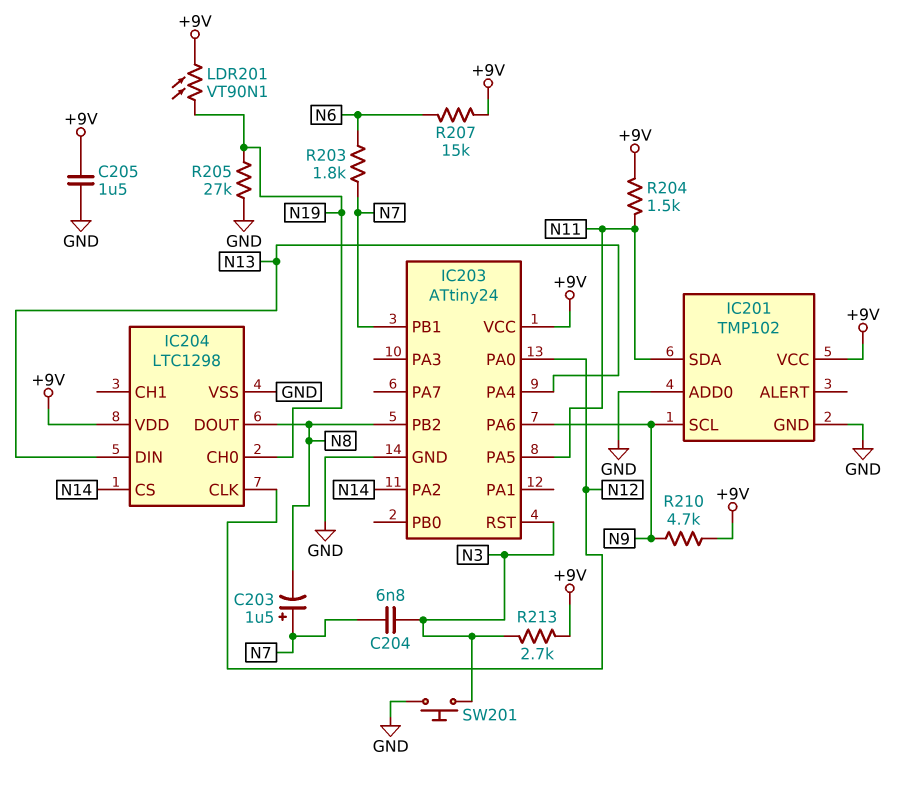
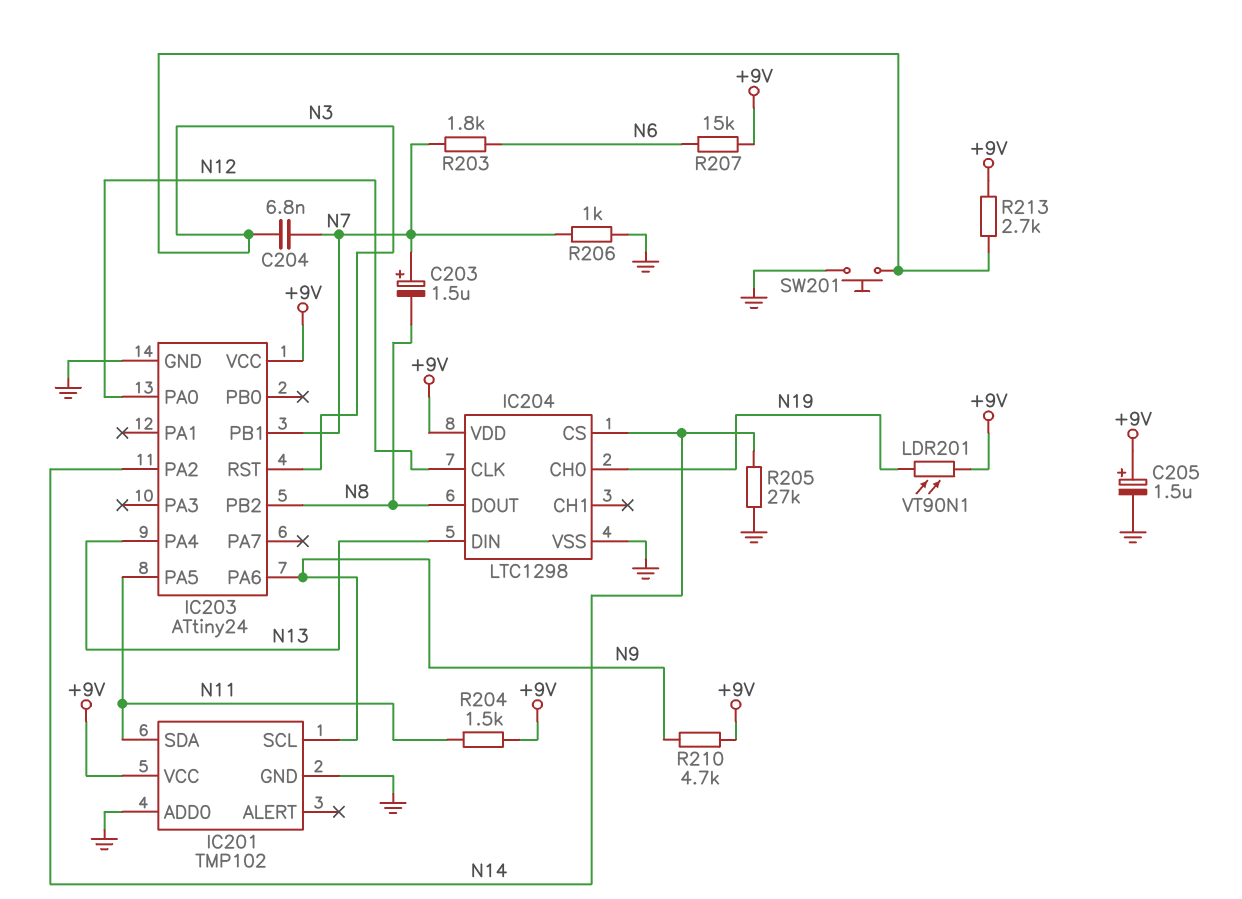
C205: 1.5uF (+9V, GND) -> 1.5uF (plus +9V, minus GND)
R205: 27k (GND, N19) -> 27k (GND, N14)
R206: none -> 1k (GND, N7)

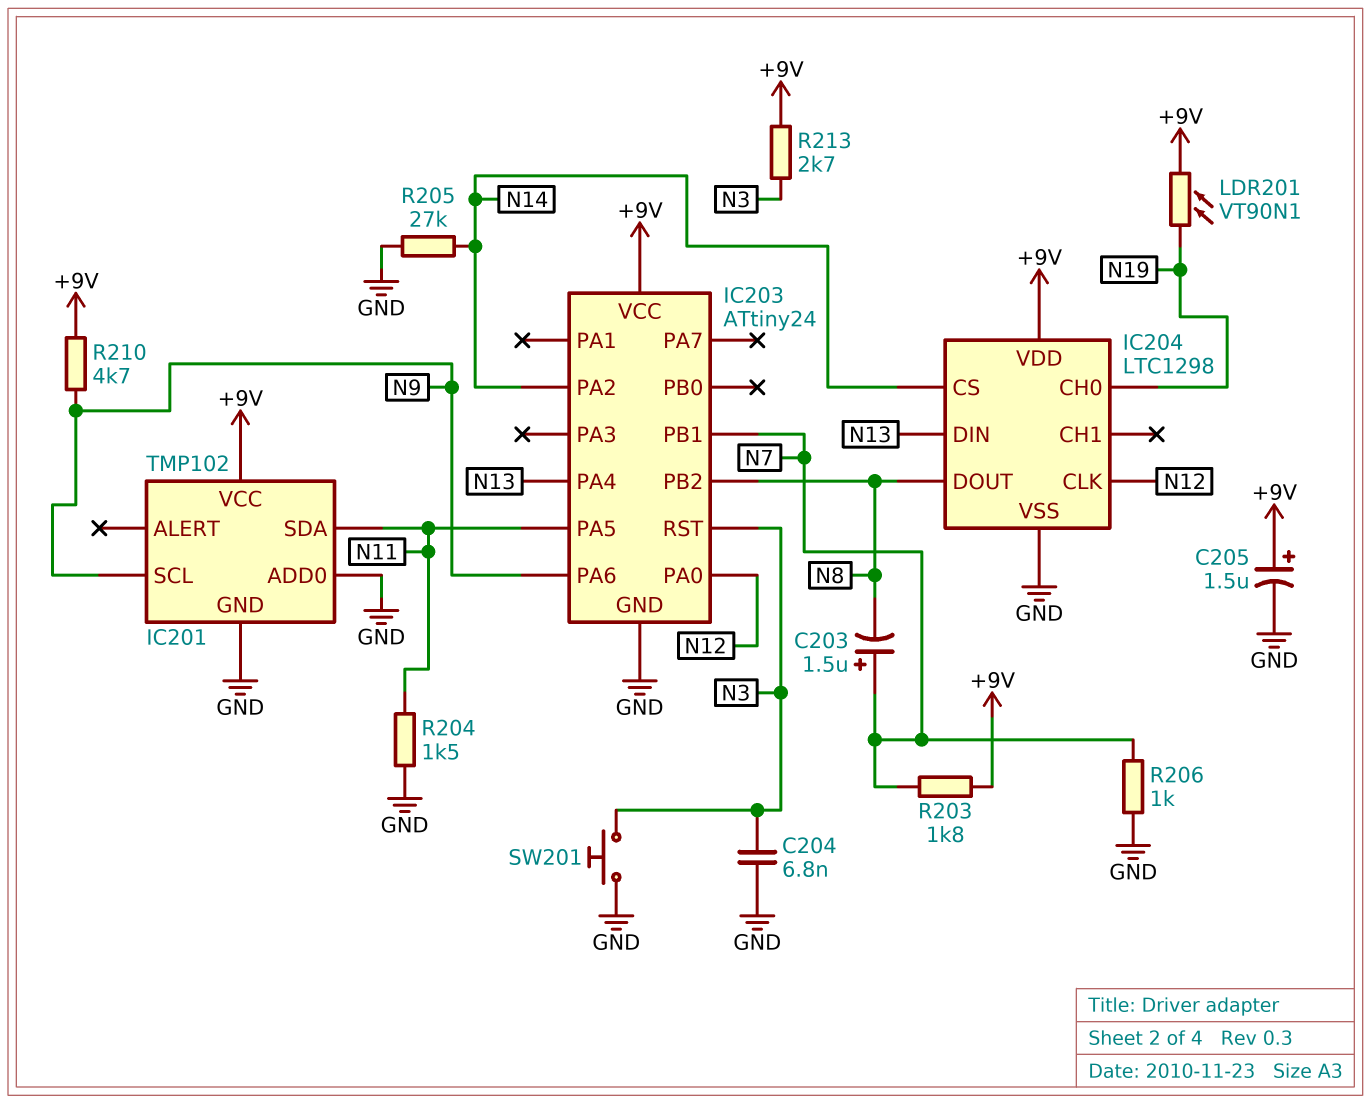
C204: 6.8nF (N3, N7) -> 6.8nF (GND, N3)
R203: 1.8k (N6, N7) -> 1.8k (+9V, N7)
R204: 1.5k (+9V, N11) -> 1.5k (GND, N11)
R207: 15k (+9V, N6) -> none

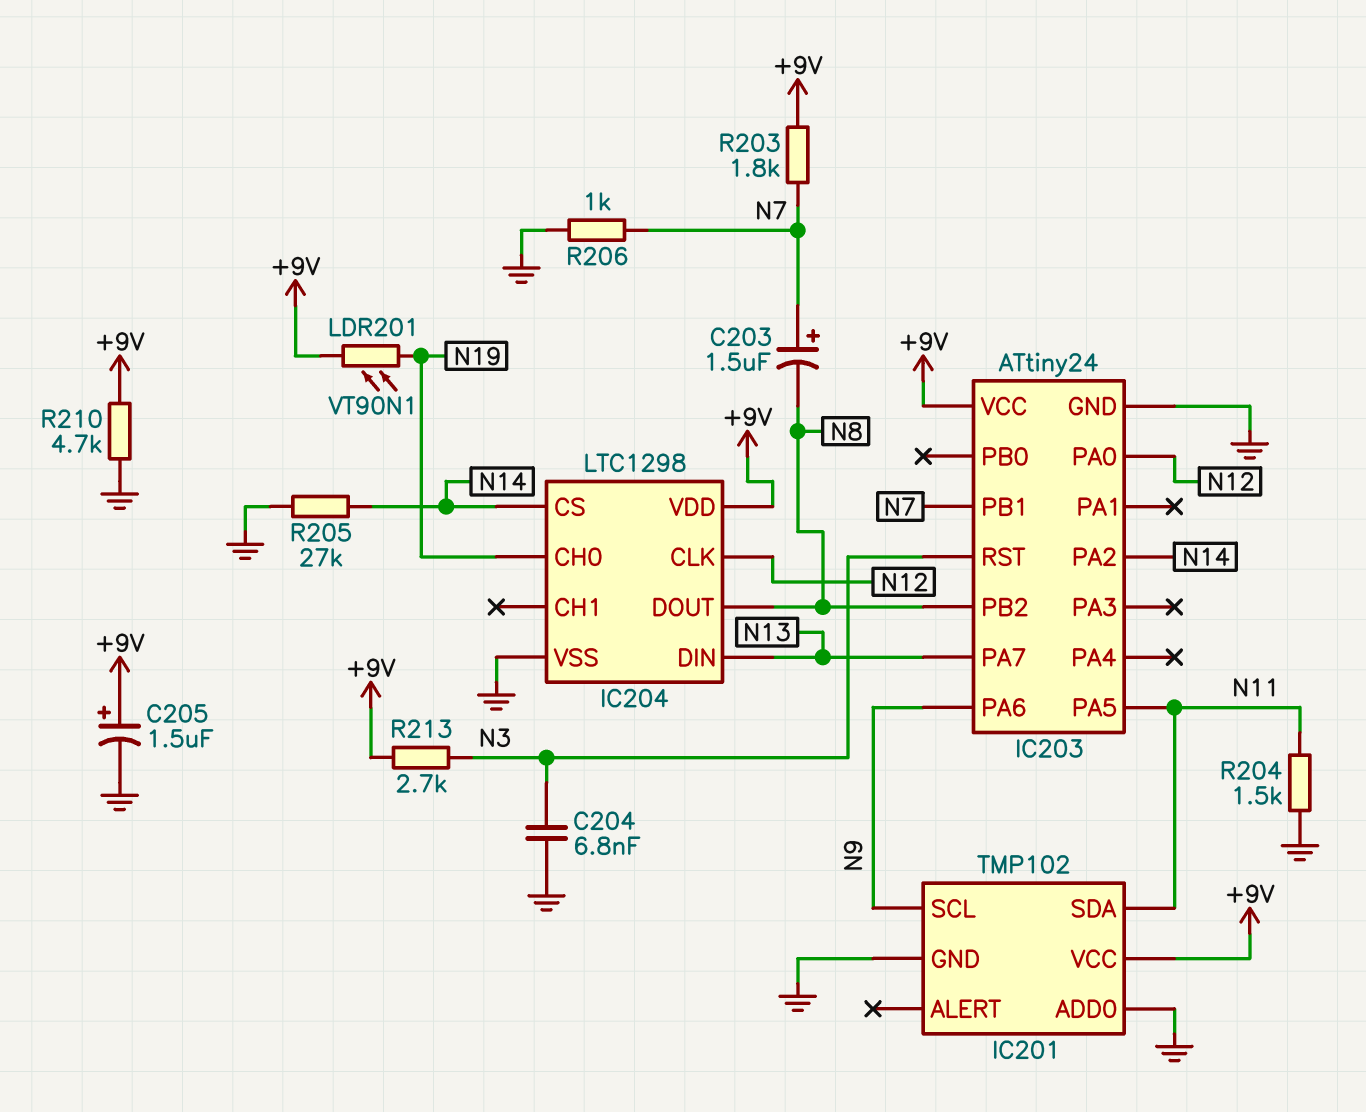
IC203 pin PA4: N13 -> none
IC203 pin PA7: none -> N13
R210: 4.7k (+9V, N9) -> 4.7k (+9V, GND)
SW201: button (GND, N3) -> none

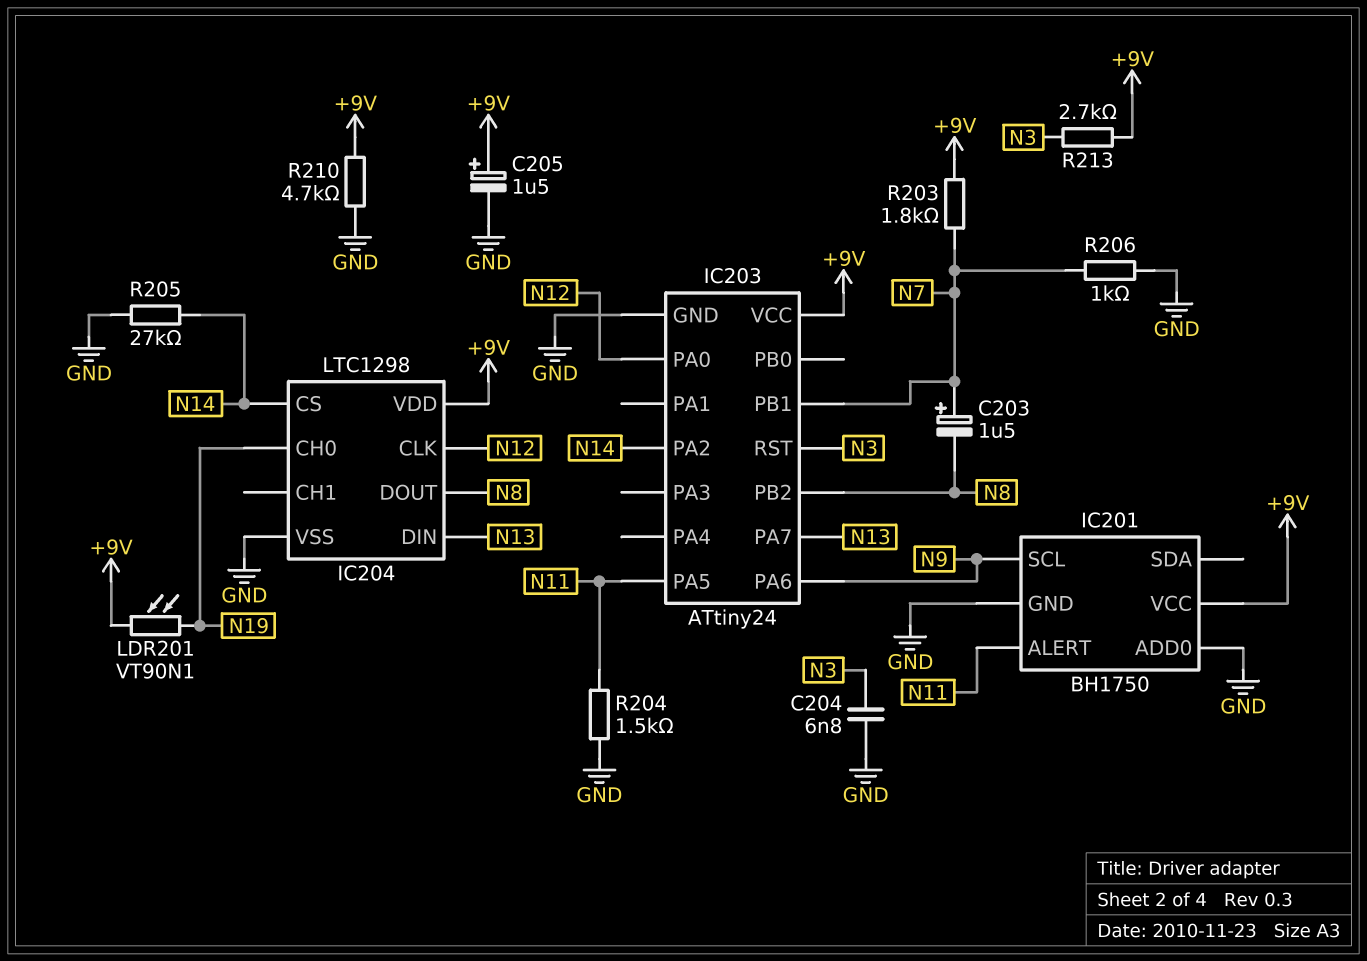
IC201: TMP102 -> BH1750
IC201 pin ALERT: none -> N11
IC201 pin SDA: N11 -> none

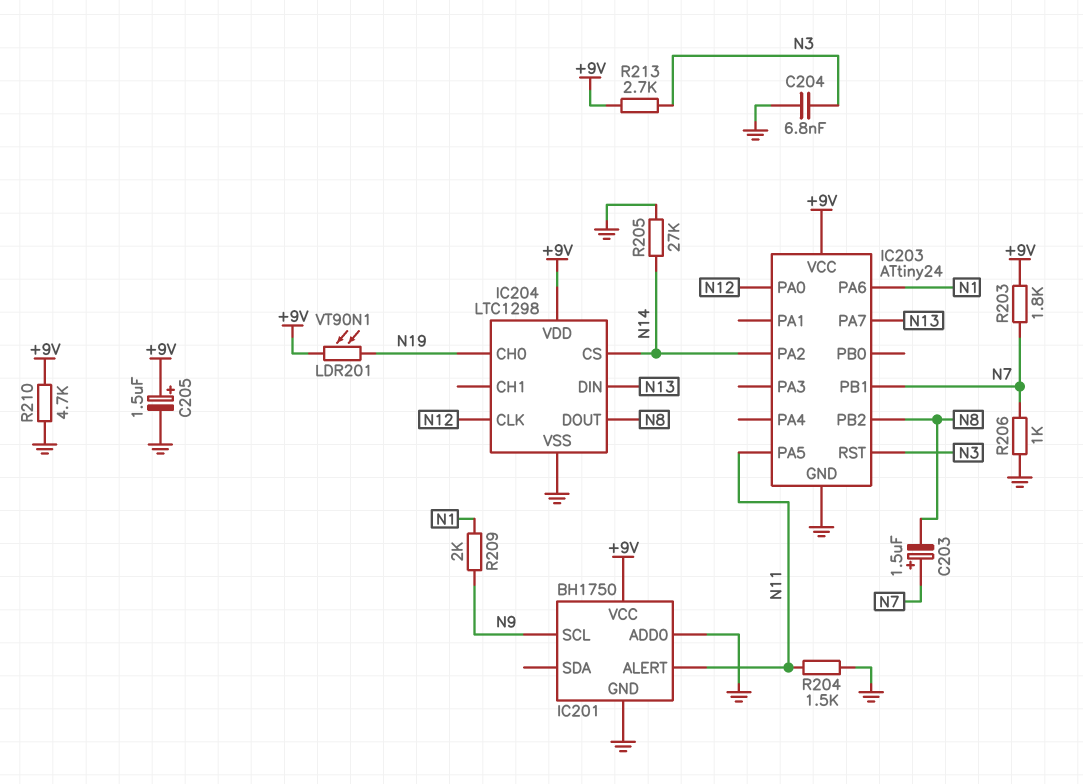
IC203 pin PA6: N9 -> N1
R209: none -> 2k (N1, N9)

